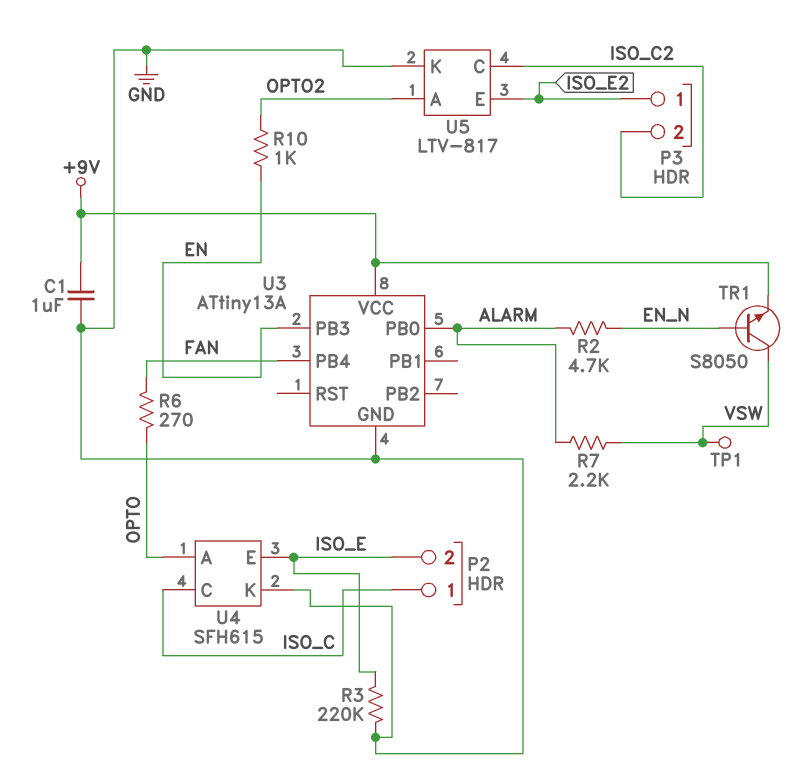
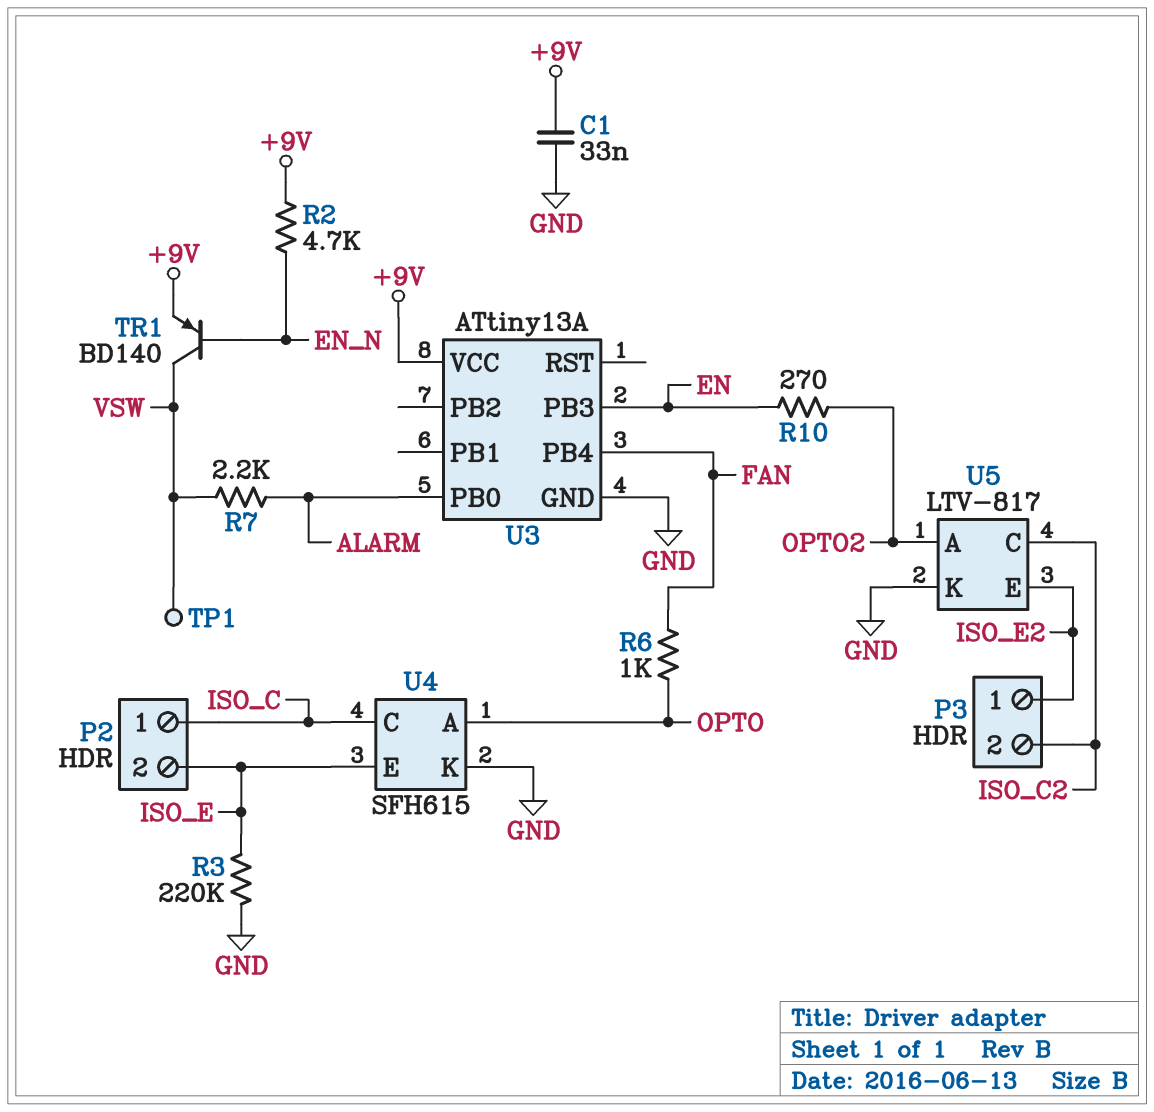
C1: 1uF (+9V, GND) -> 33nF (+9V, GND)
R2: 4.7k (ALARM, EN_N) -> 4.7k (+9V, EN_N)
R6: 270 (FAN, OPTO) -> 1k (FAN, OPTO)
R10: 1k (EN, OPTO2) -> 270 (EN, OPTO2)
TR1: NPN S8050 (B EN_N, C VSW, E +9V) -> PNP BD140 (B EN_N, C VSW, E +9V)

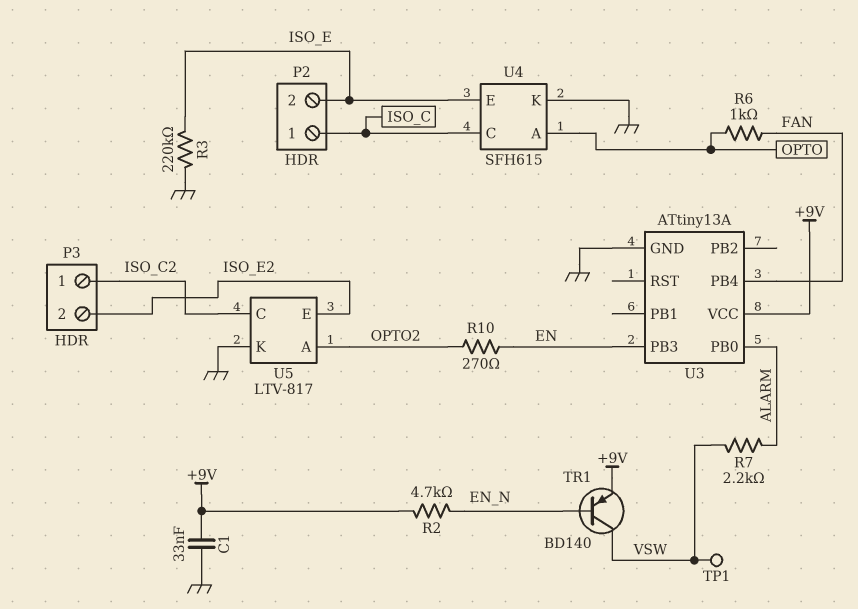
P3 pin 1: ISO_E2 -> ISO_C2
P3 pin 2: ISO_C2 -> ISO_E2

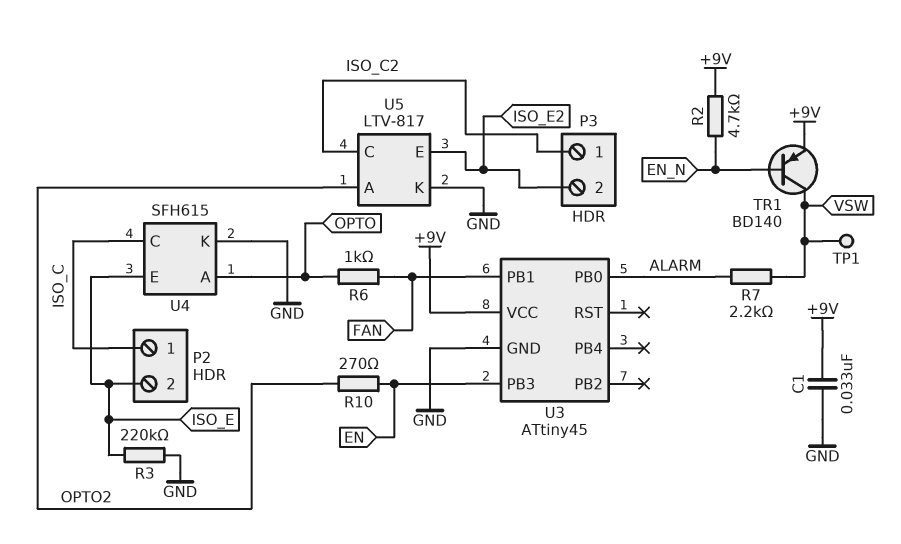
U3: ATtiny13A -> ATtiny45
U3 pin PB1: none -> FAN
U3 pin PB4: FAN -> none

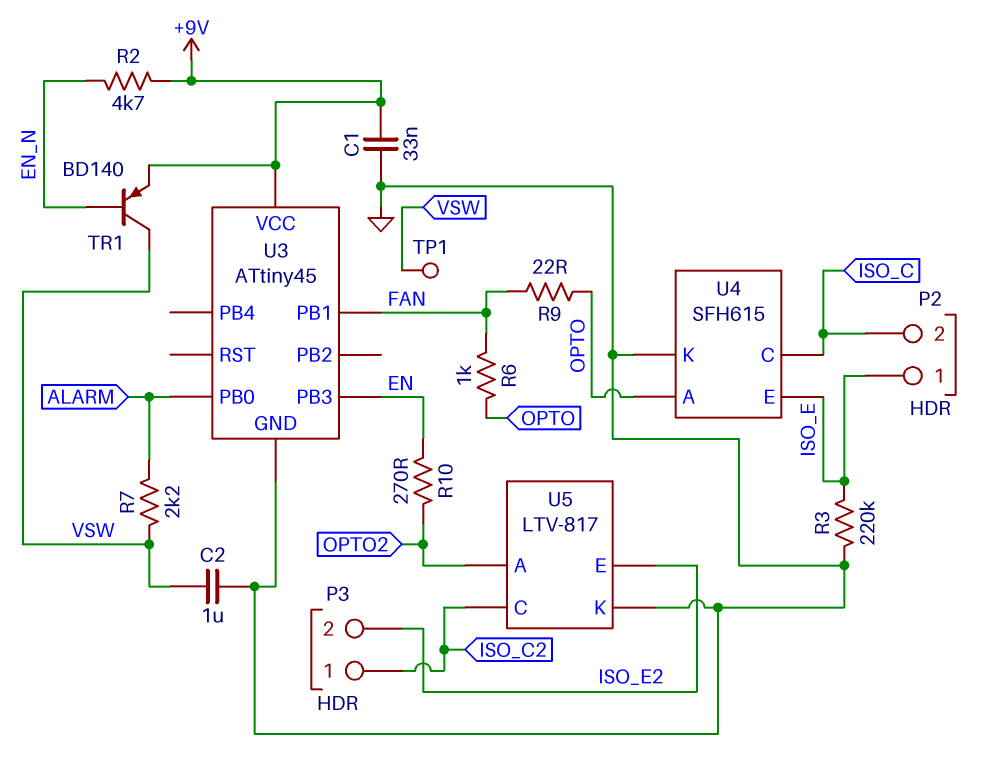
C2: none -> 1uF (GND, VSW)
P2 pin 1: ISO_C -> ISO_E
P2 pin 2: ISO_E -> ISO_C
R9: none -> 22 (FAN, OPTO)

